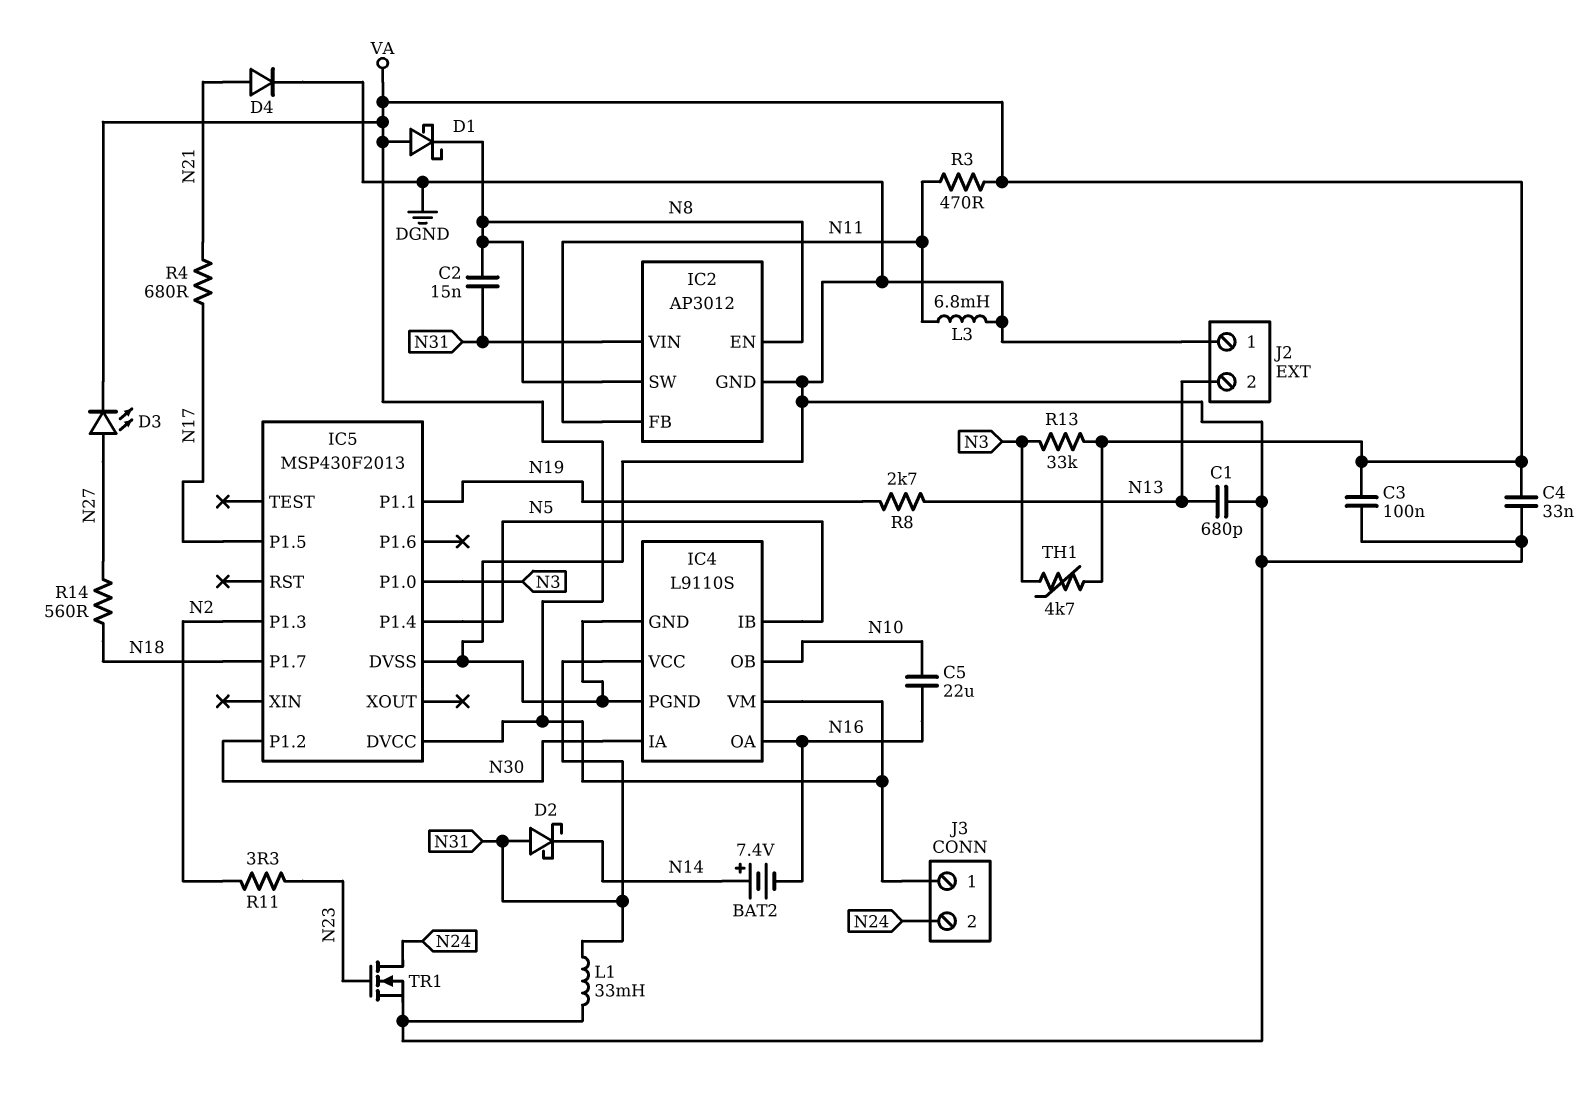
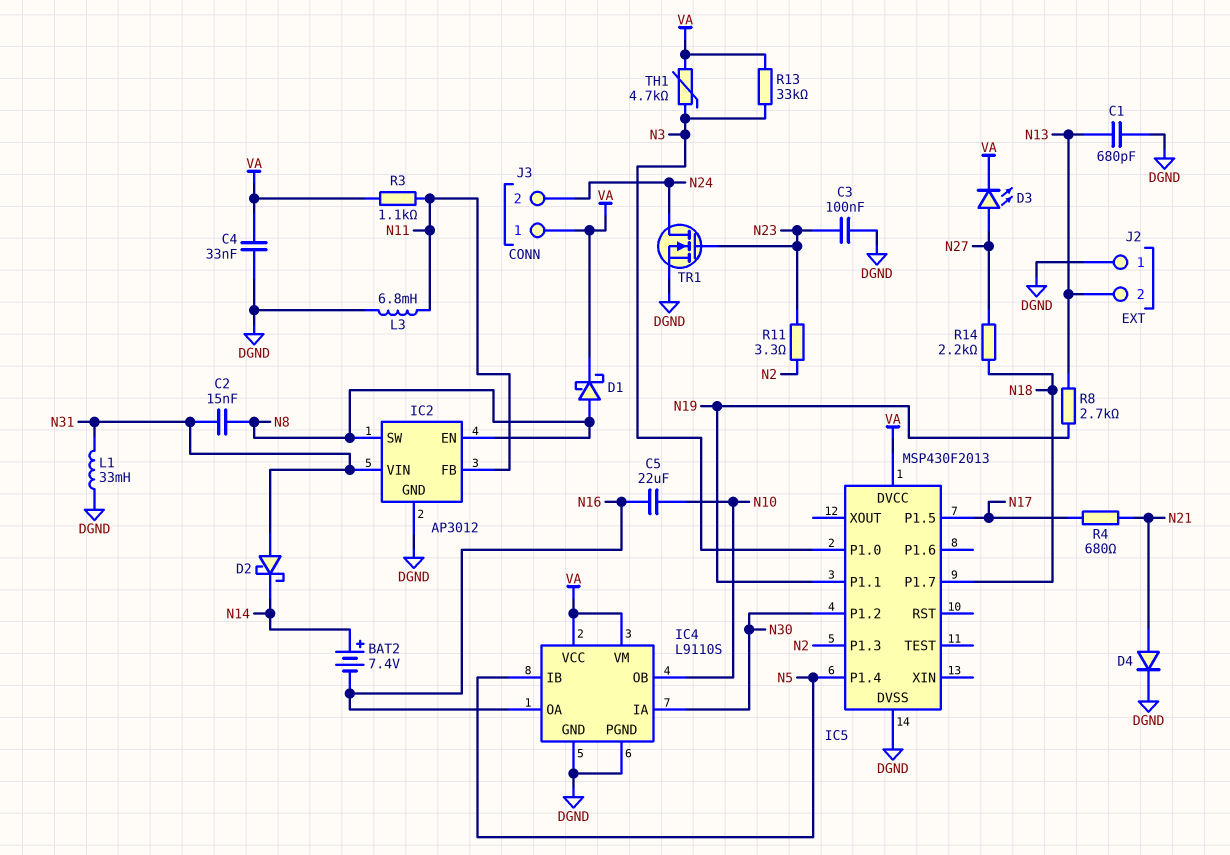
C3: 100nF (DGND, VA) -> 100nF (DGND, N23)
D1: schottky (A VA, K N8) -> schottky (A N8, K VA)
IC4 pin VCC: N31 -> VA
R3: 470 (N11, VA) -> 1.1k (N11, VA)
R14: 560 (N18, N27) -> 2.2k (N18, N27)

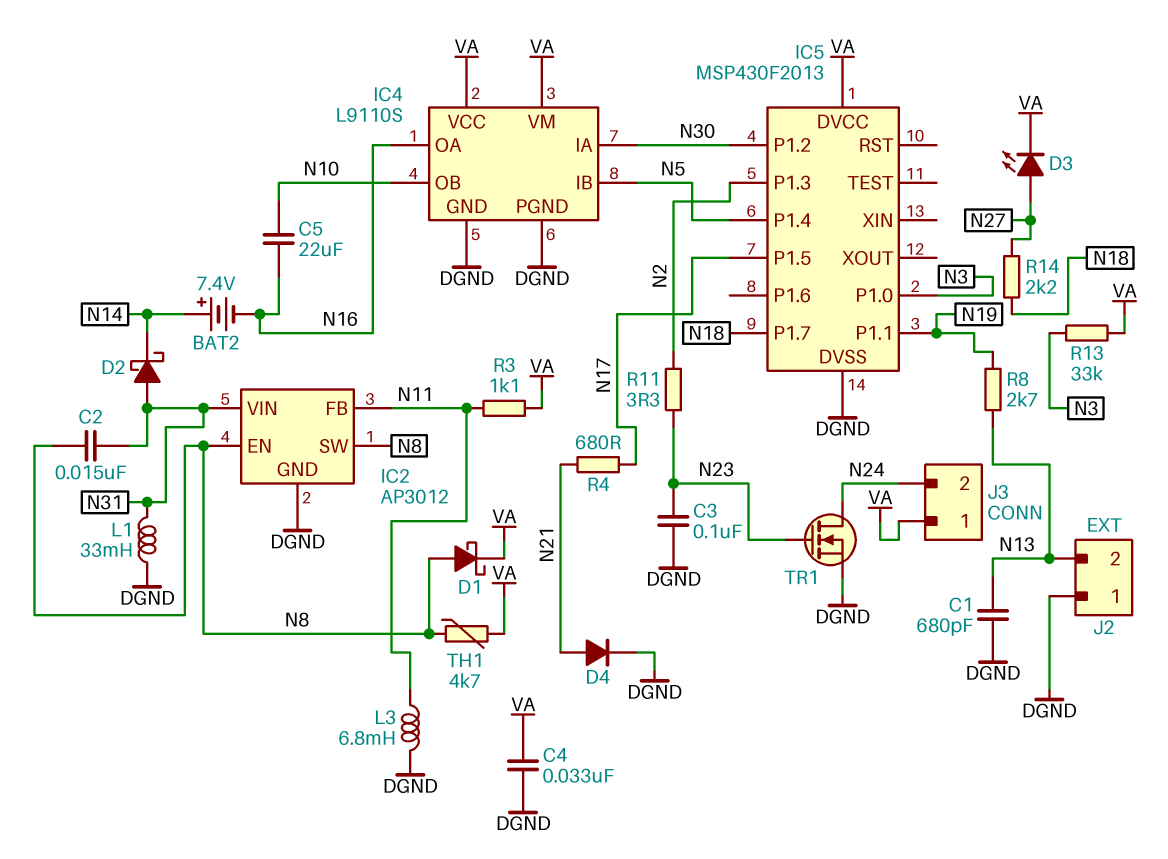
TH1: 4.7k (N3, VA) -> 4.7k (N8, VA)

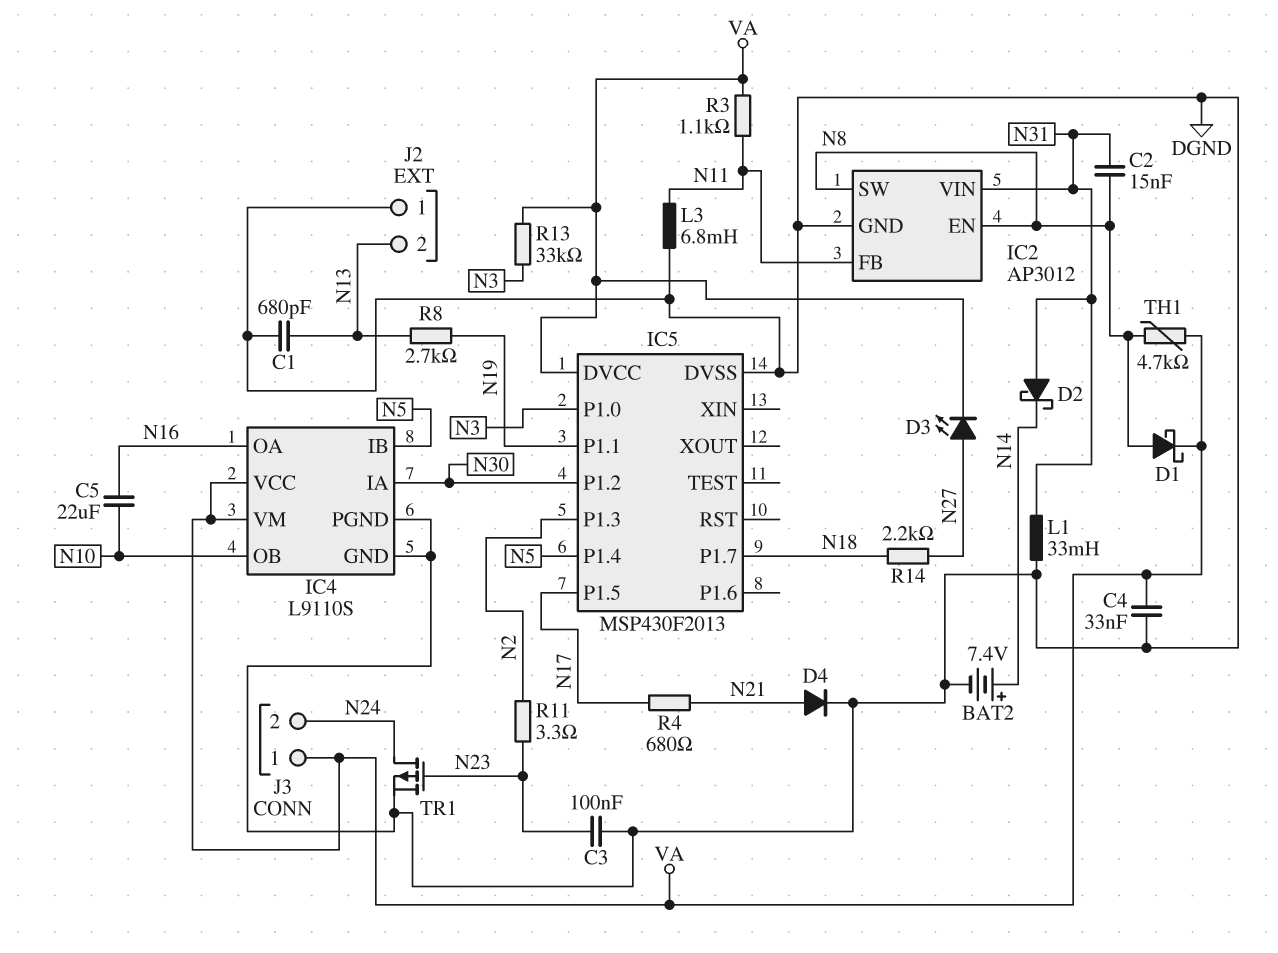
BAT2: 7.4V (plus N14, minus N16) -> 7.4V (plus N14, minus DGND)
TR1: NMOS (G N23, D N24, S DGND) -> PMOS (G N23, D N24, S DGND)

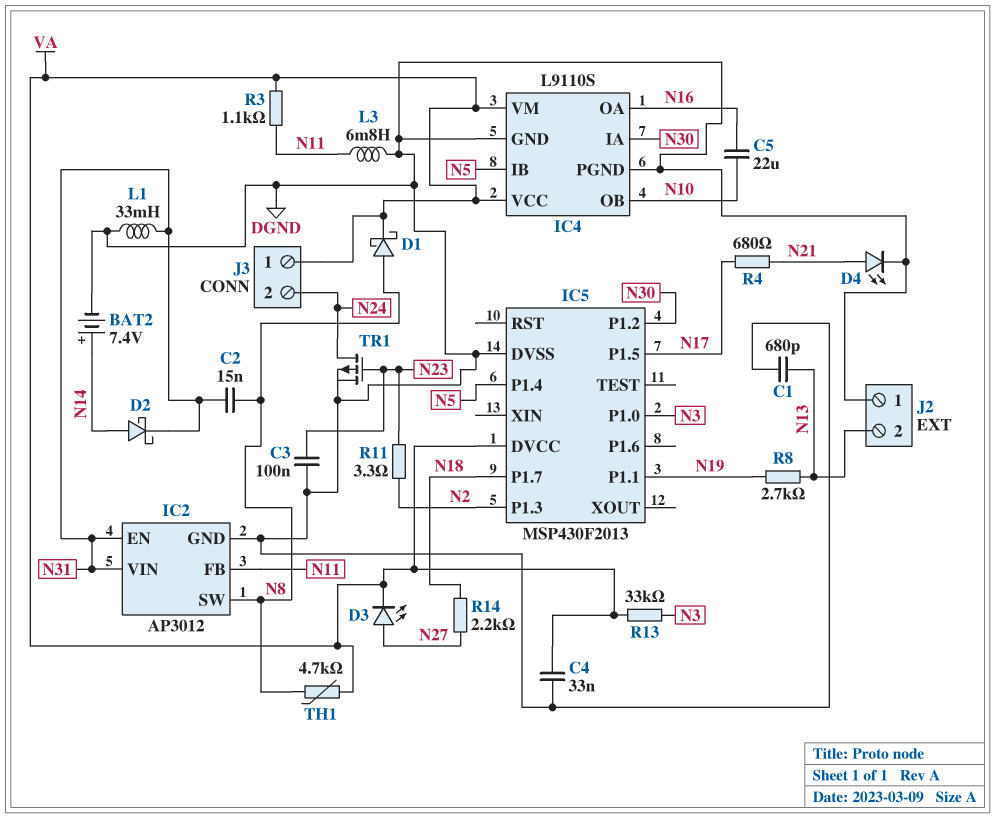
D2: schottky (A N31, K N14) -> schottky (A N14, K N31)
D4: diode (A N21, K DGND) -> LED (A N21, K DGND)
IC2 pin EN: N8 -> N31

